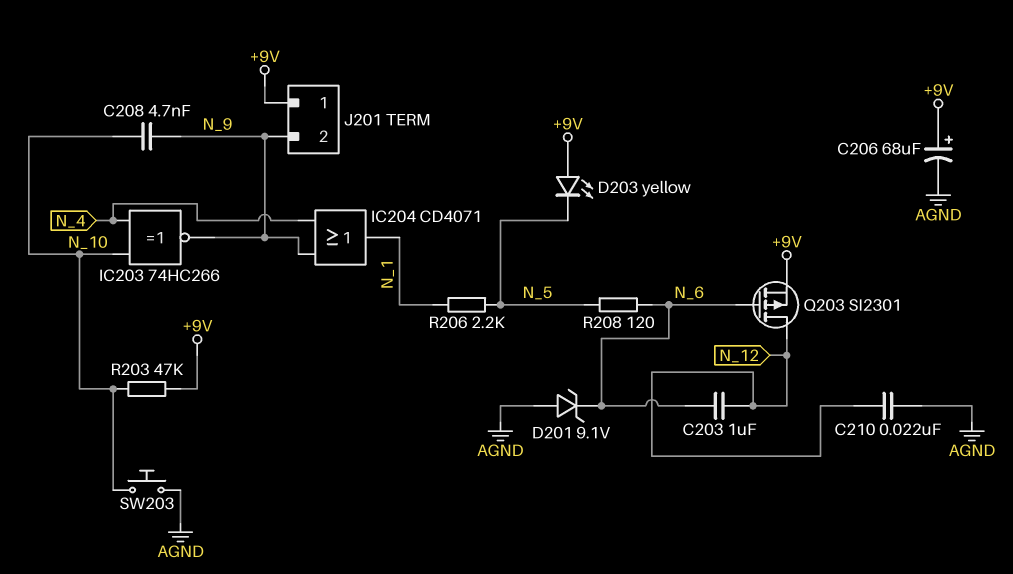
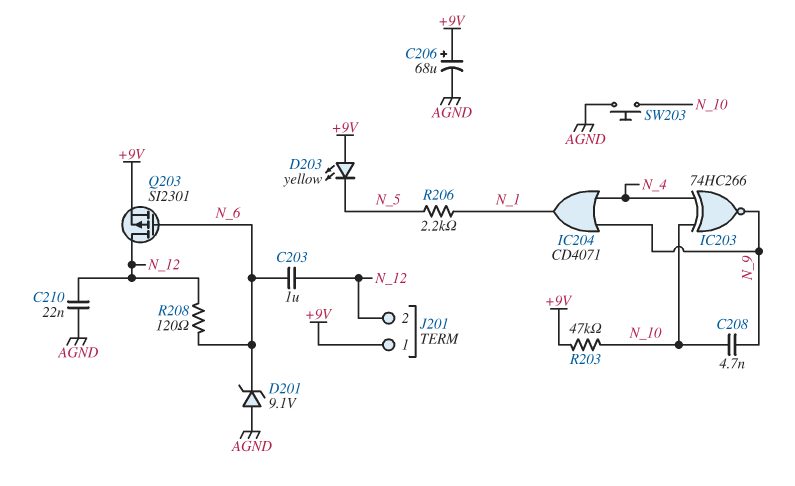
J201 pin 2: N_9 -> N_12
R208: 120 (N_5, N_6) -> 120 (N_6, N_12)

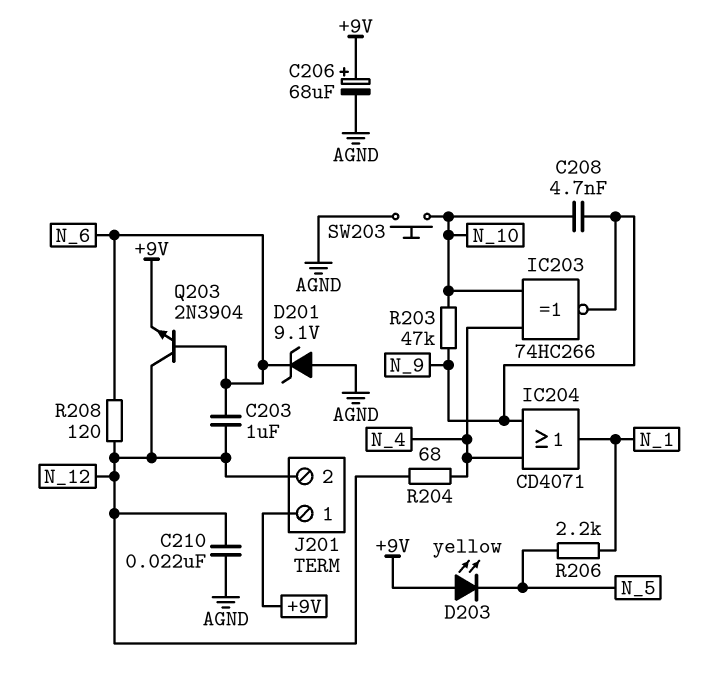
Q203: PMOS SI2301 (G N_6, D N_12, S +9V) -> NPN 2N3904 (B N_6, C N_12, E +9V)
R203: 47k (+9V, N_10) -> 47k (N_9, N_10)
R204: none -> 68 (N_4, N_12)

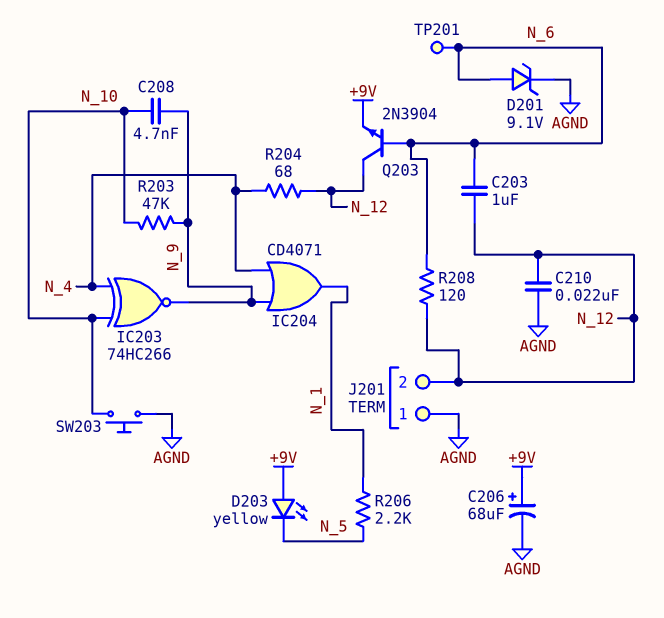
D201: zener 9.1V (A AGND, K N_6) -> zener 9.1V (A N_6, K AGND)
J201 pin 1: +9V -> AGND
TP201: none -> test point (N_6)

